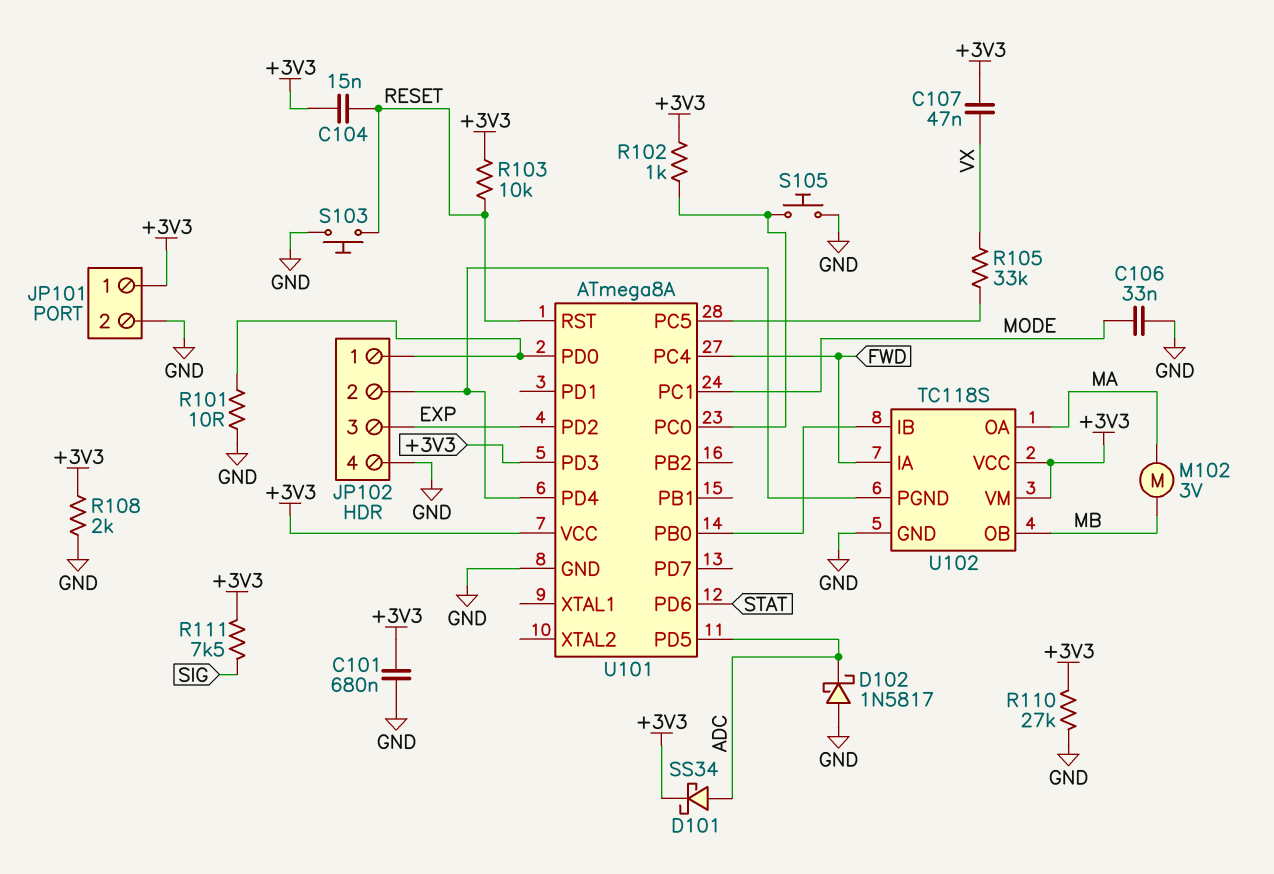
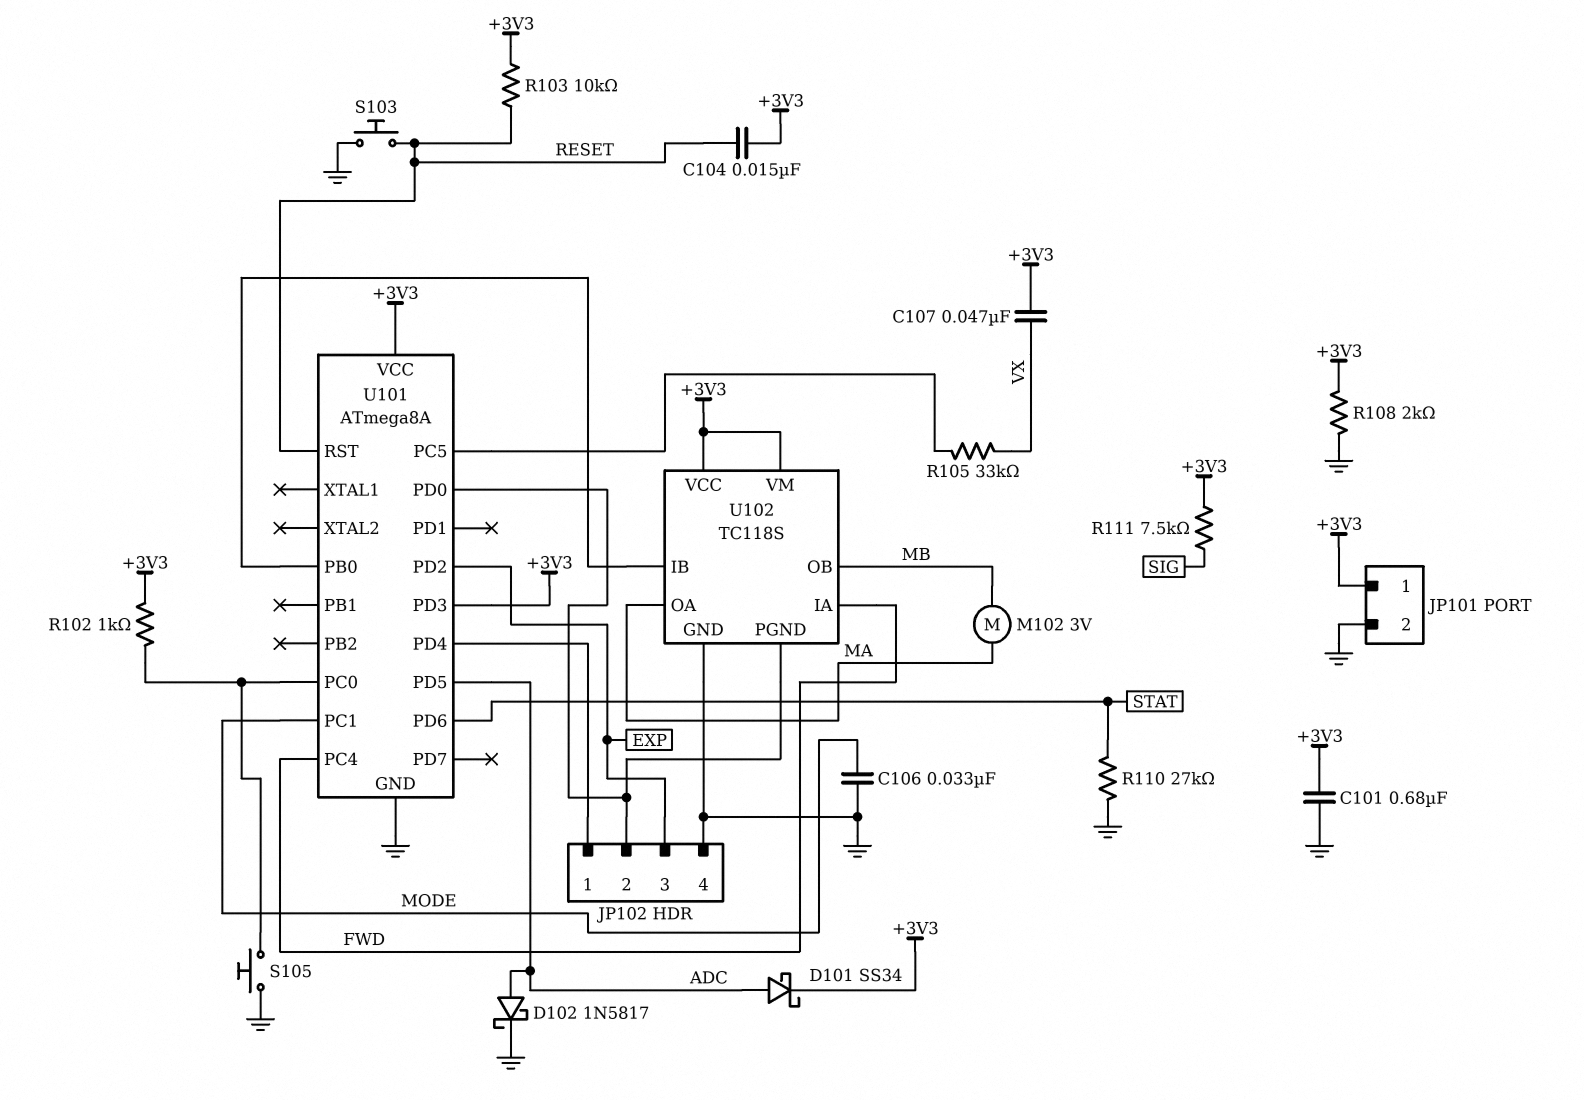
D102: schottky 1N5817 (A GND, K ADC) -> schottky 1N5817 (A ADC, K GND)
R101: 10 (GND, JP102/1) -> none
R110: 27k (+3V3, GND) -> 27k (GND, STAT)
U101 pin PD0: JP102/1 -> JP102/2
U101 pin PD4: JP102/2 -> JP102/1

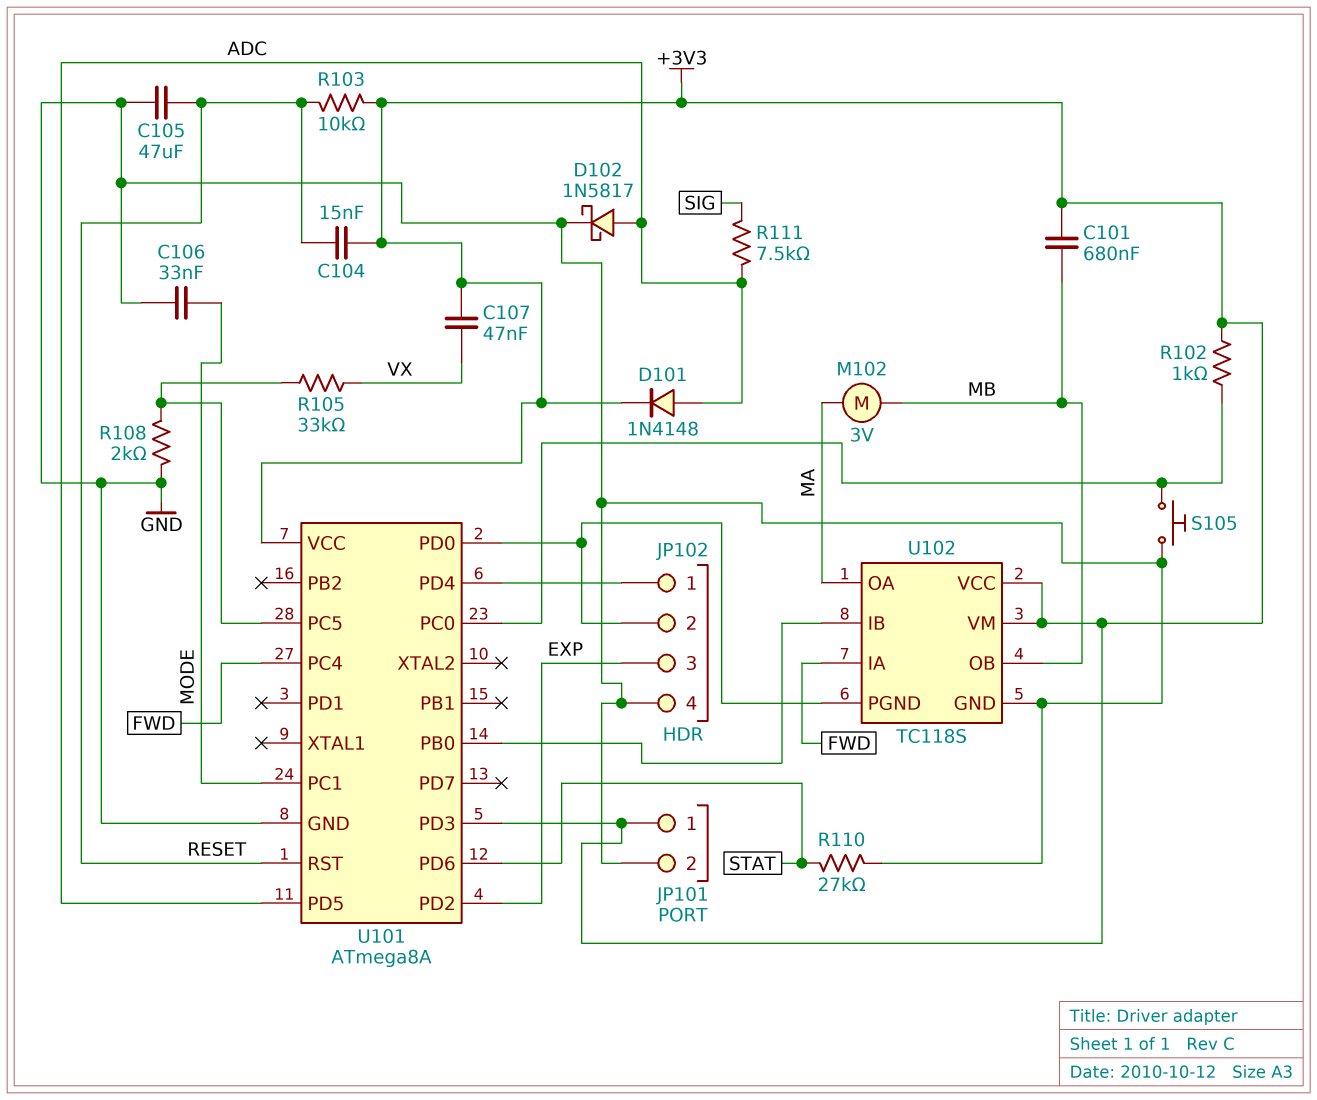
C101: 680nF (+3V3, GND) -> 680nF (+3V3, MB)
C105: none -> 47uF (GND, RESET)
D101: schottky SS34 (A ADC, K +3V3) -> diode 1N4148 (A ADC, K +3V3)
R108: 2k (+3V3, GND) -> 2k (GND, U101/PC5)
R111: 7.5k (+3V3, SIG) -> 7.5k (ADC, SIG)
S103: button (GND, RESET) -> none

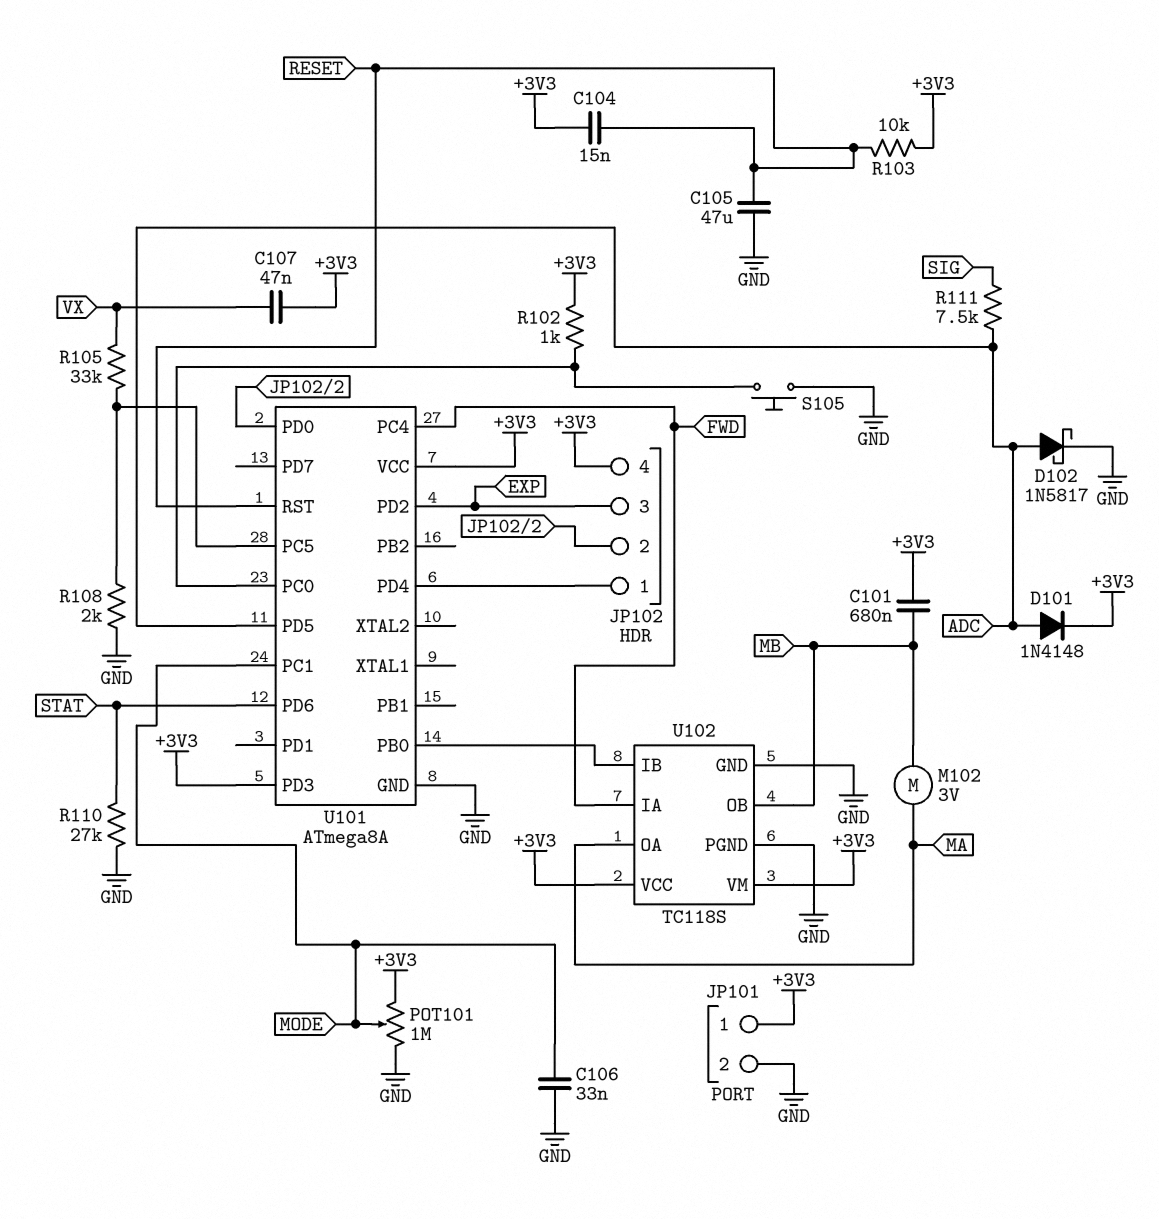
JP102 pin 4: GND -> +3V3
POT101: none -> 1M (+3V3, GND, wiper MODE)
U102 pin PGND: JP102/2 -> GND

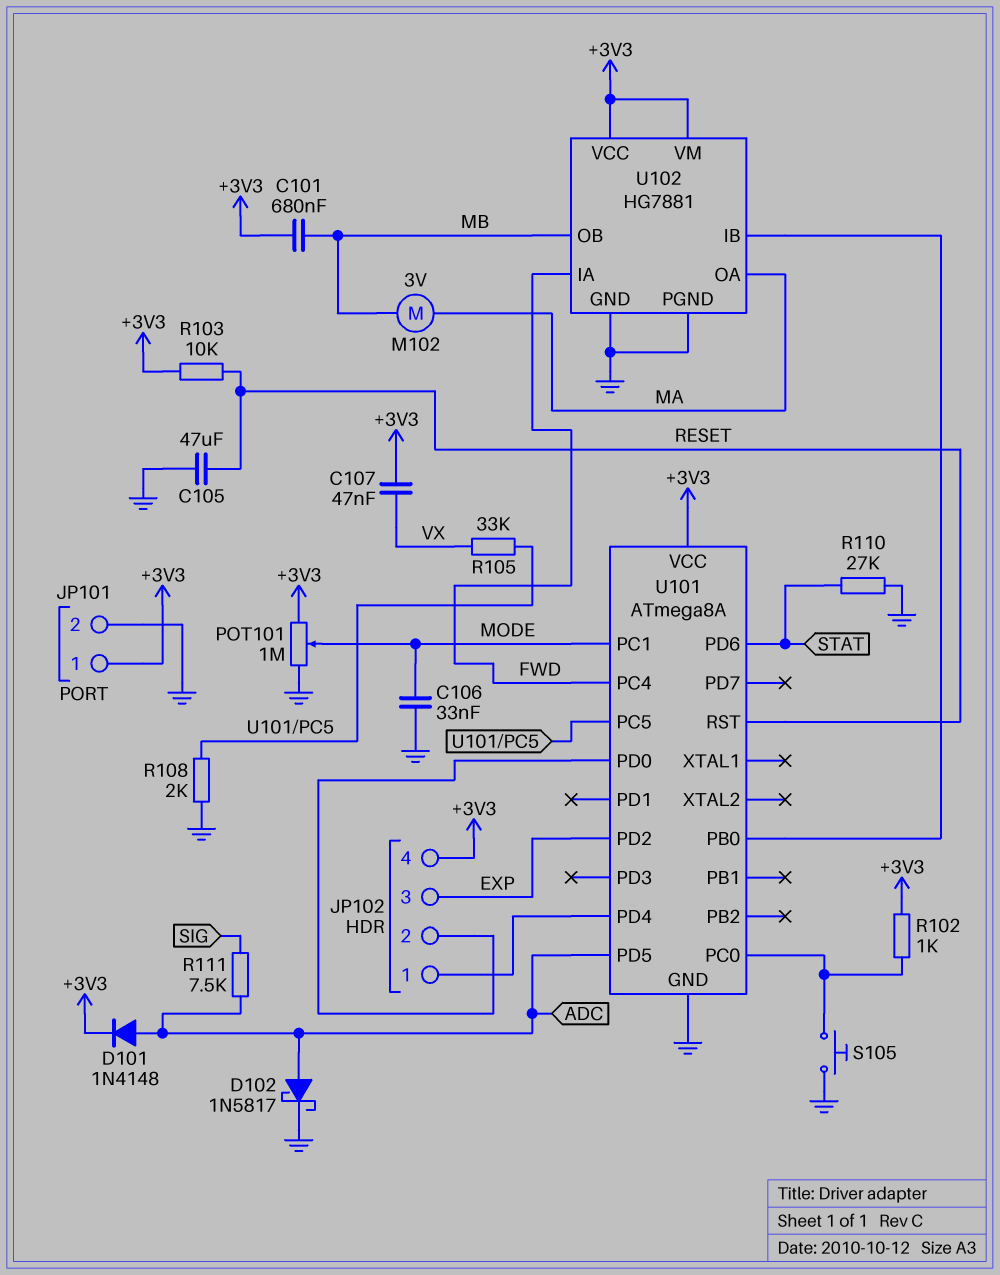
C104: 15nF (+3V3, RESET) -> none
U101 pin PD3: +3V3 -> none
U102: TC118S -> HG7881

